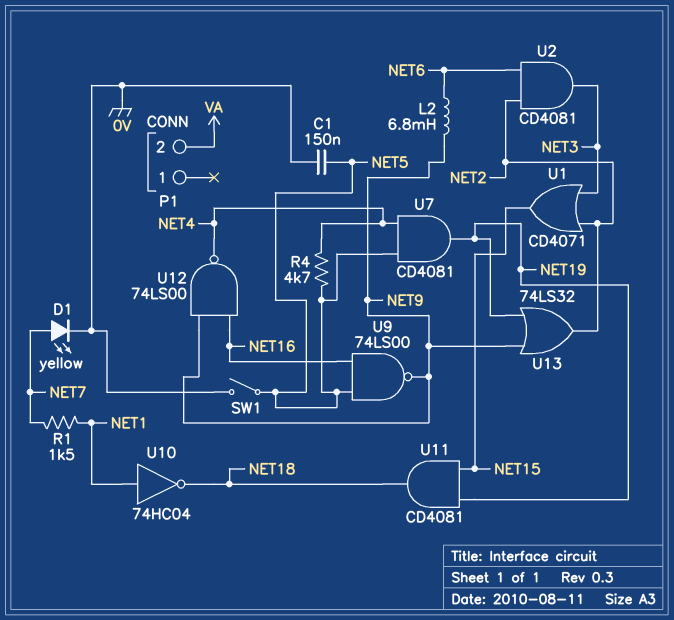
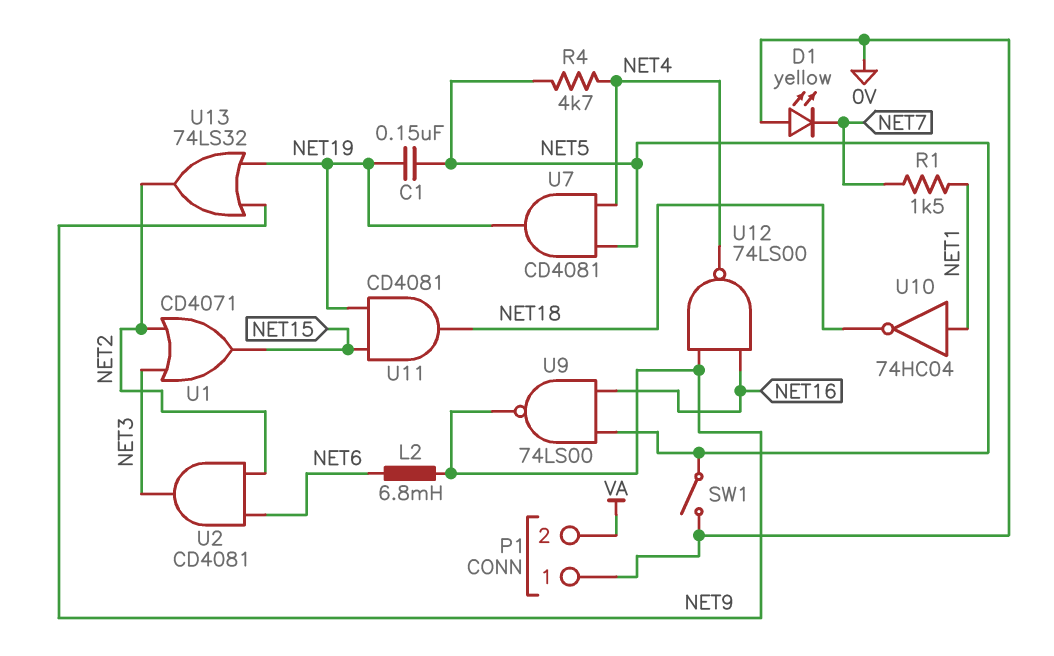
C1: 150nF (0V, NET5) -> 150nF (NET5, NET19)
D1: LED yellow (A NET7, K 0V) -> LED yellow (A 0V, K NET7)
P1 pin 1: none -> 0V

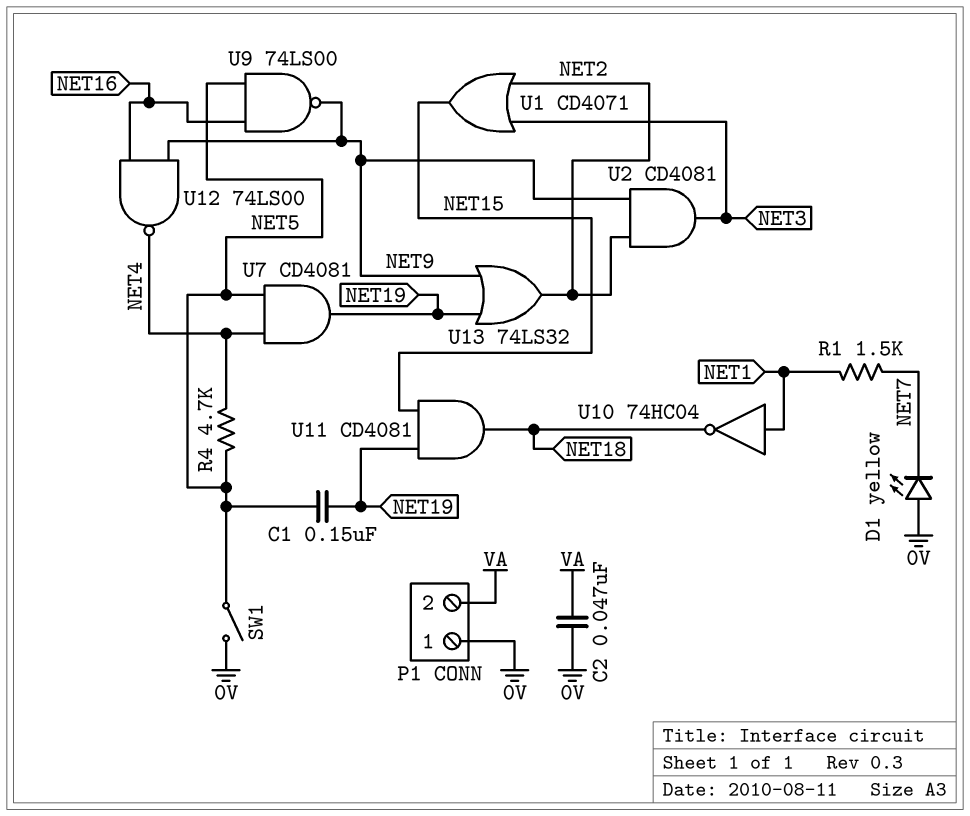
C2: none -> 47nF (0V, VA)
L2: 6.8mH (NET6, NET9) -> none
U2: AND CD4081 (in NET2, in NET6, out NET3) -> AND CD4081 (in NET2, in NET9, out NET3)

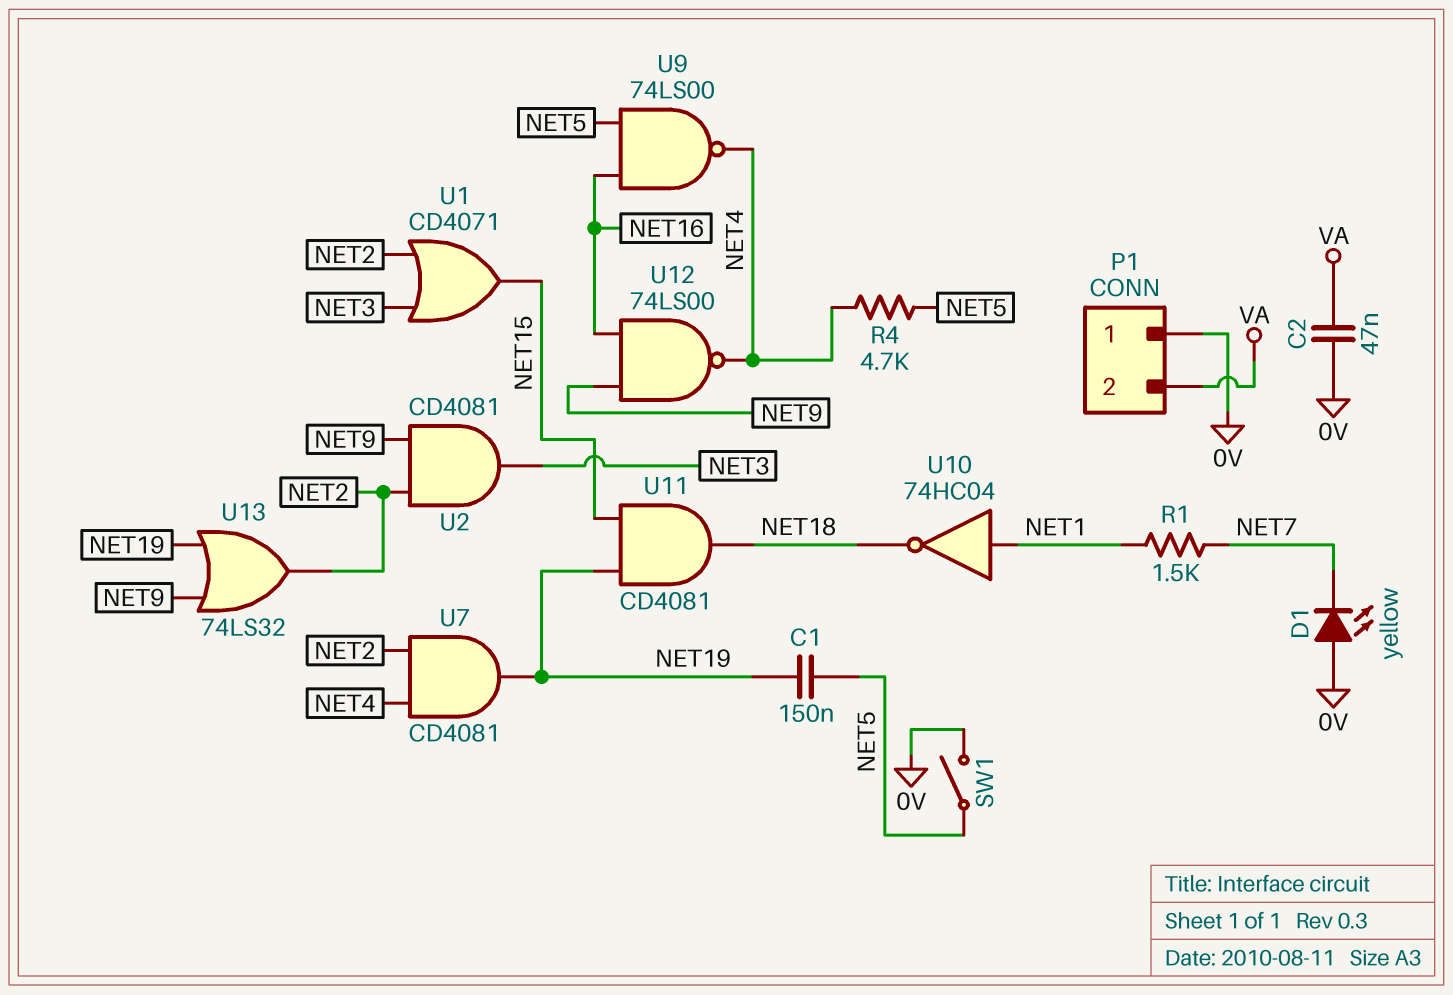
U7: AND CD4081 (in NET4, in NET5, out NET19) -> AND CD4081 (in NET2, in NET4, out NET19)
U9: NAND 74LS00 (in NET5, in NET16, out NET9) -> NAND 74LS00 (in NET5, in NET16, out NET4)

